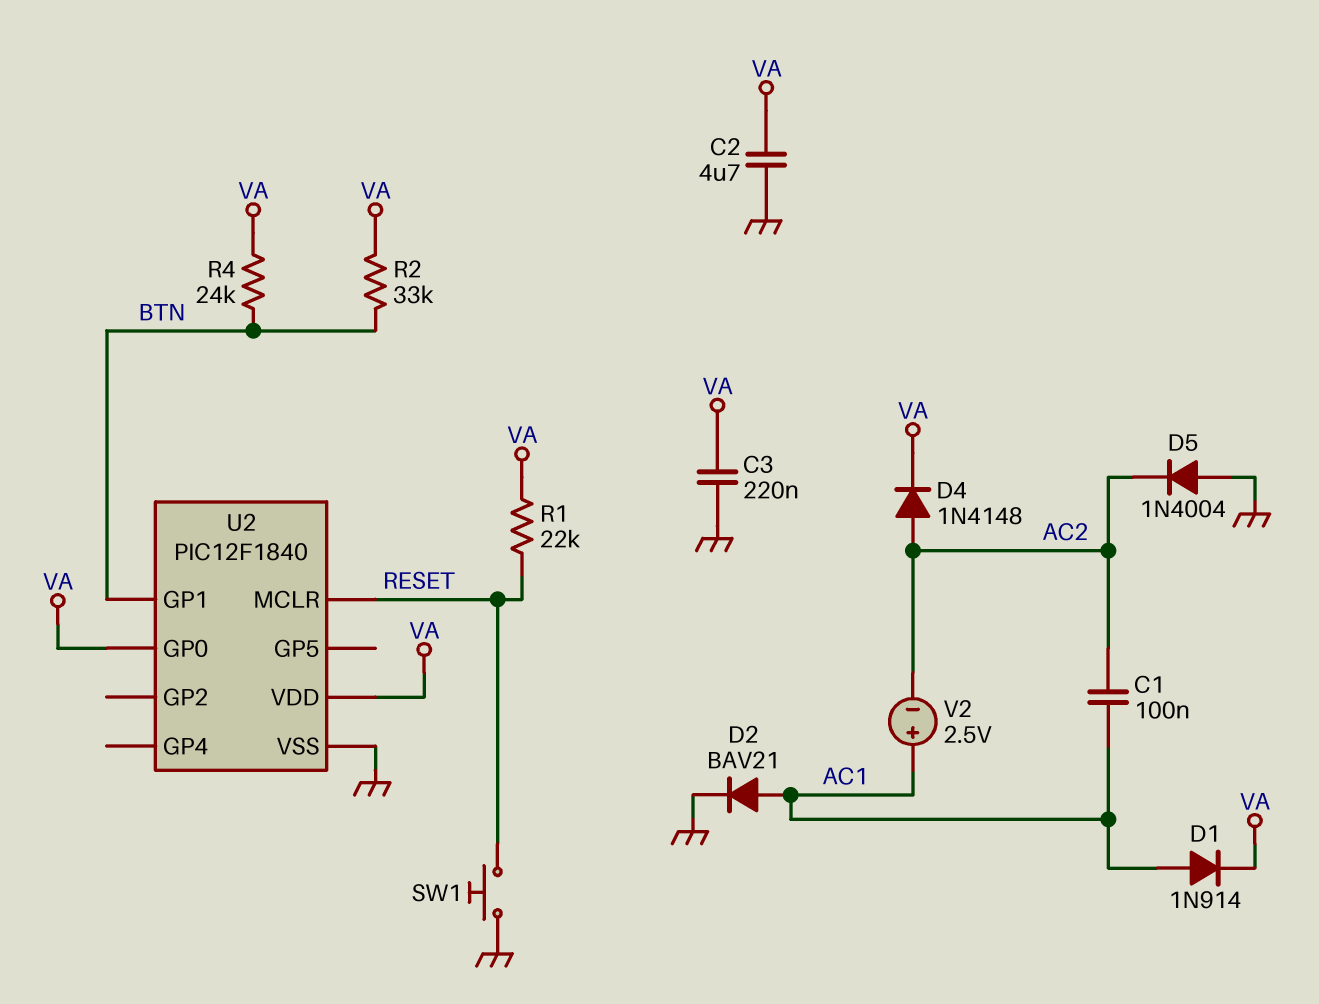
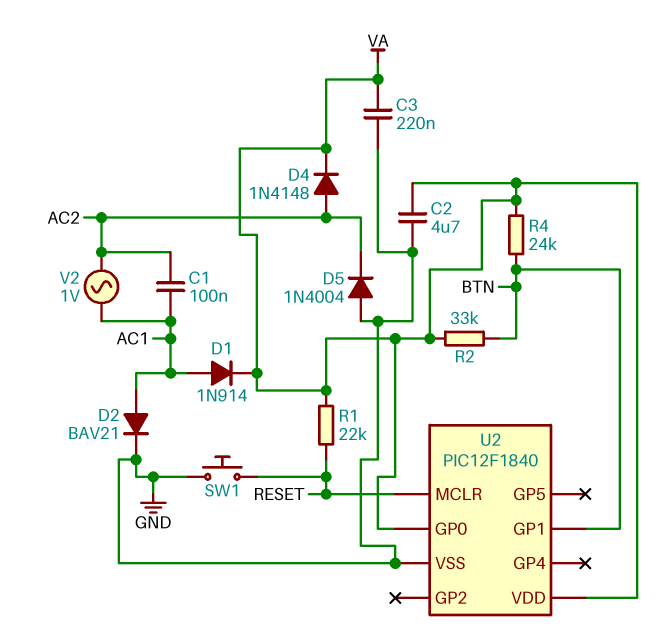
V2: 2.5V (plus AC1, minus AC2) -> AC 1V (AC1, AC2)

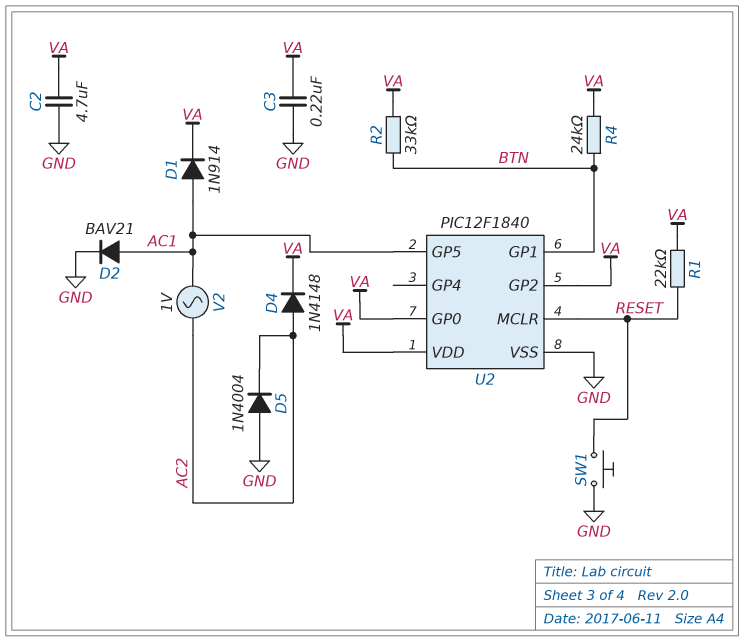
C1: 100nF (AC1, AC2) -> none
U2 pin GP2: none -> VA
U2 pin GP5: none -> AC1

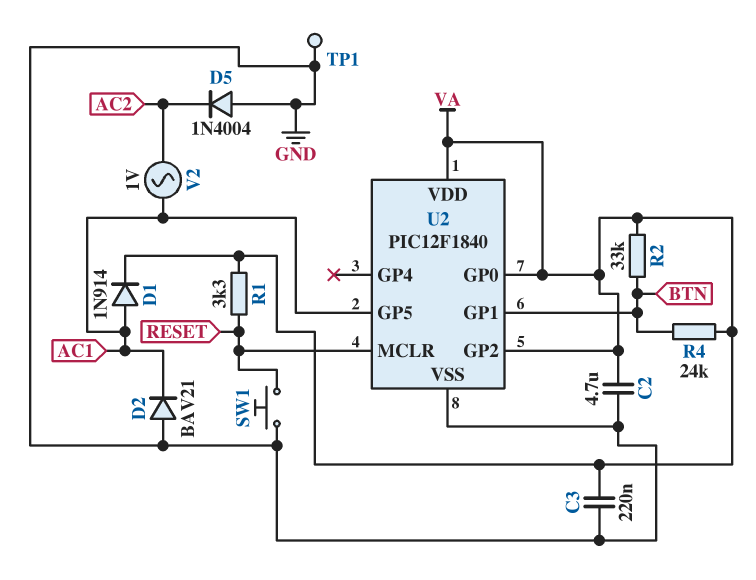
D2: diode BAV21 (A AC1, K GND) -> diode BAV21 (A GND, K AC1)
D4: diode 1N4148 (A AC2, K VA) -> none
R1: 22k (RESET, VA) -> 3.3k (RESET, VA)
TP1: none -> test point (GND)

